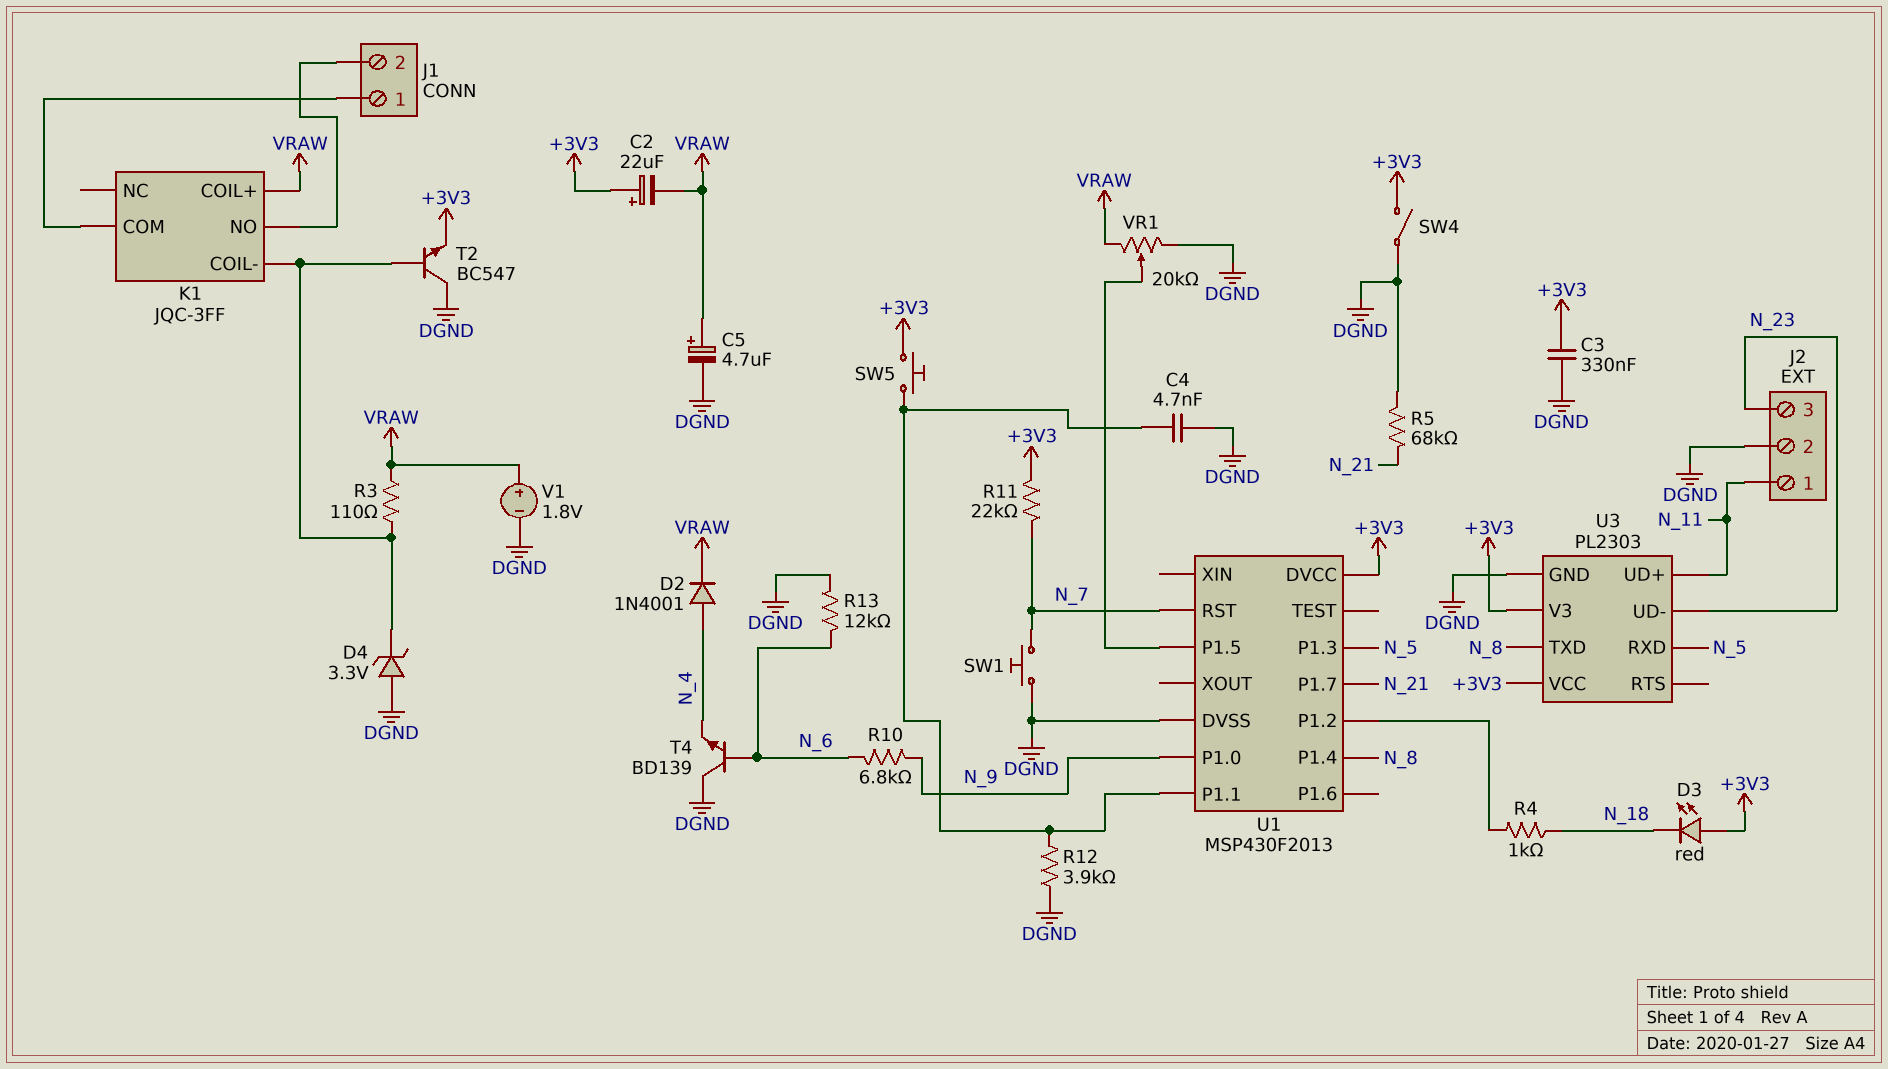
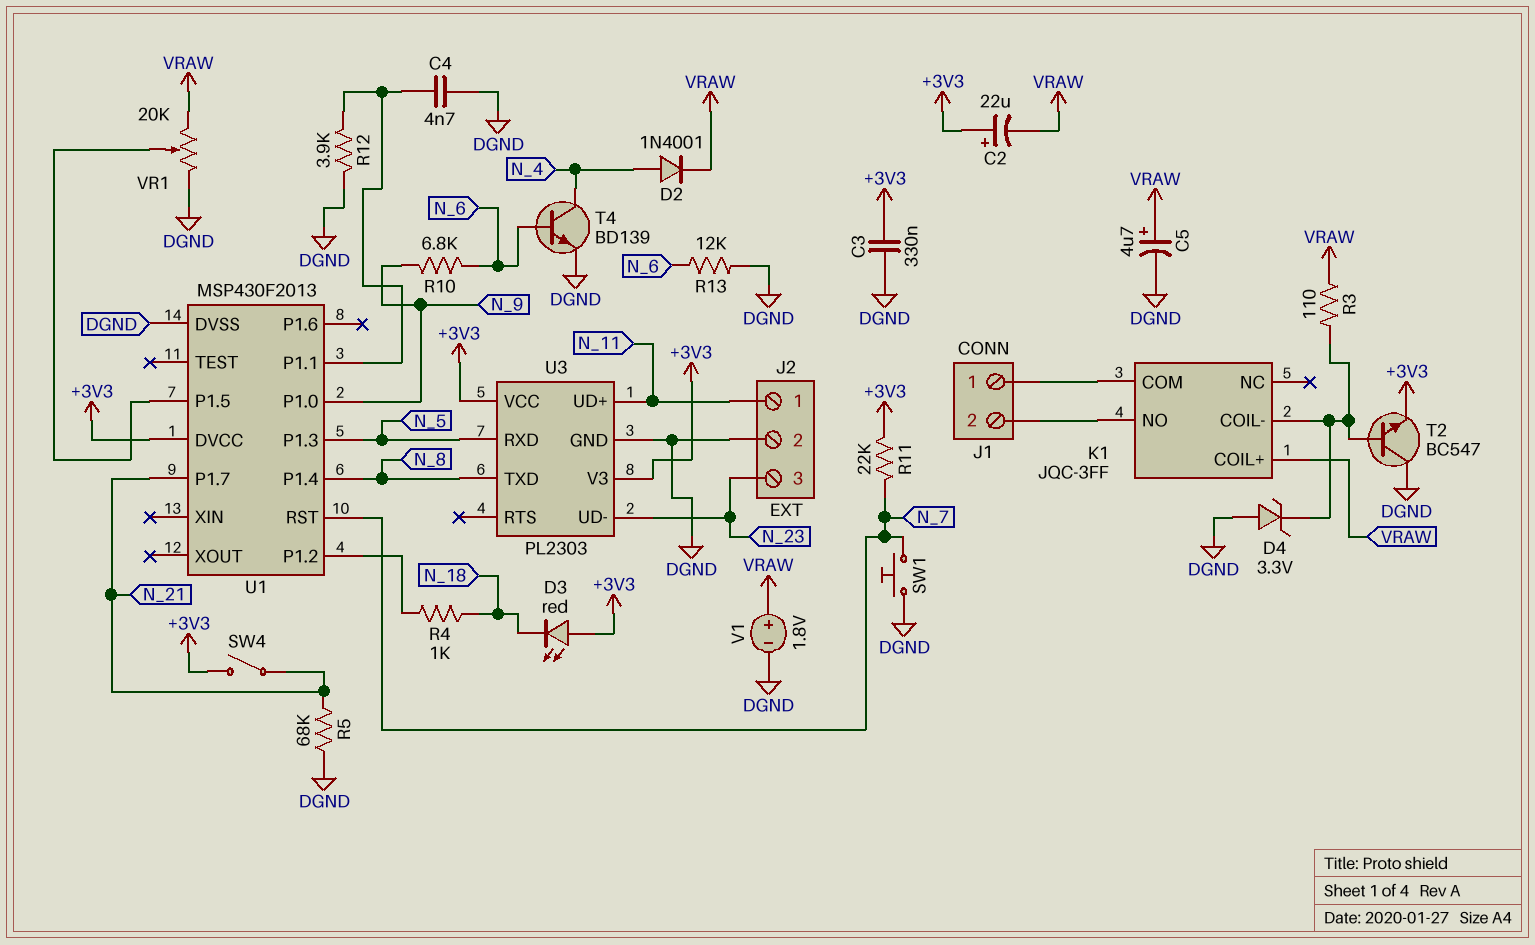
SW4: switch (+3V3, DGND) -> switch (+3V3, N_21)
SW5: button (+3V3, U1/P1.1) -> none
T4: NPN BD139 (B N_6, C DGND, E N_4) -> NPN BD139 (B N_6, C N_4, E DGND)

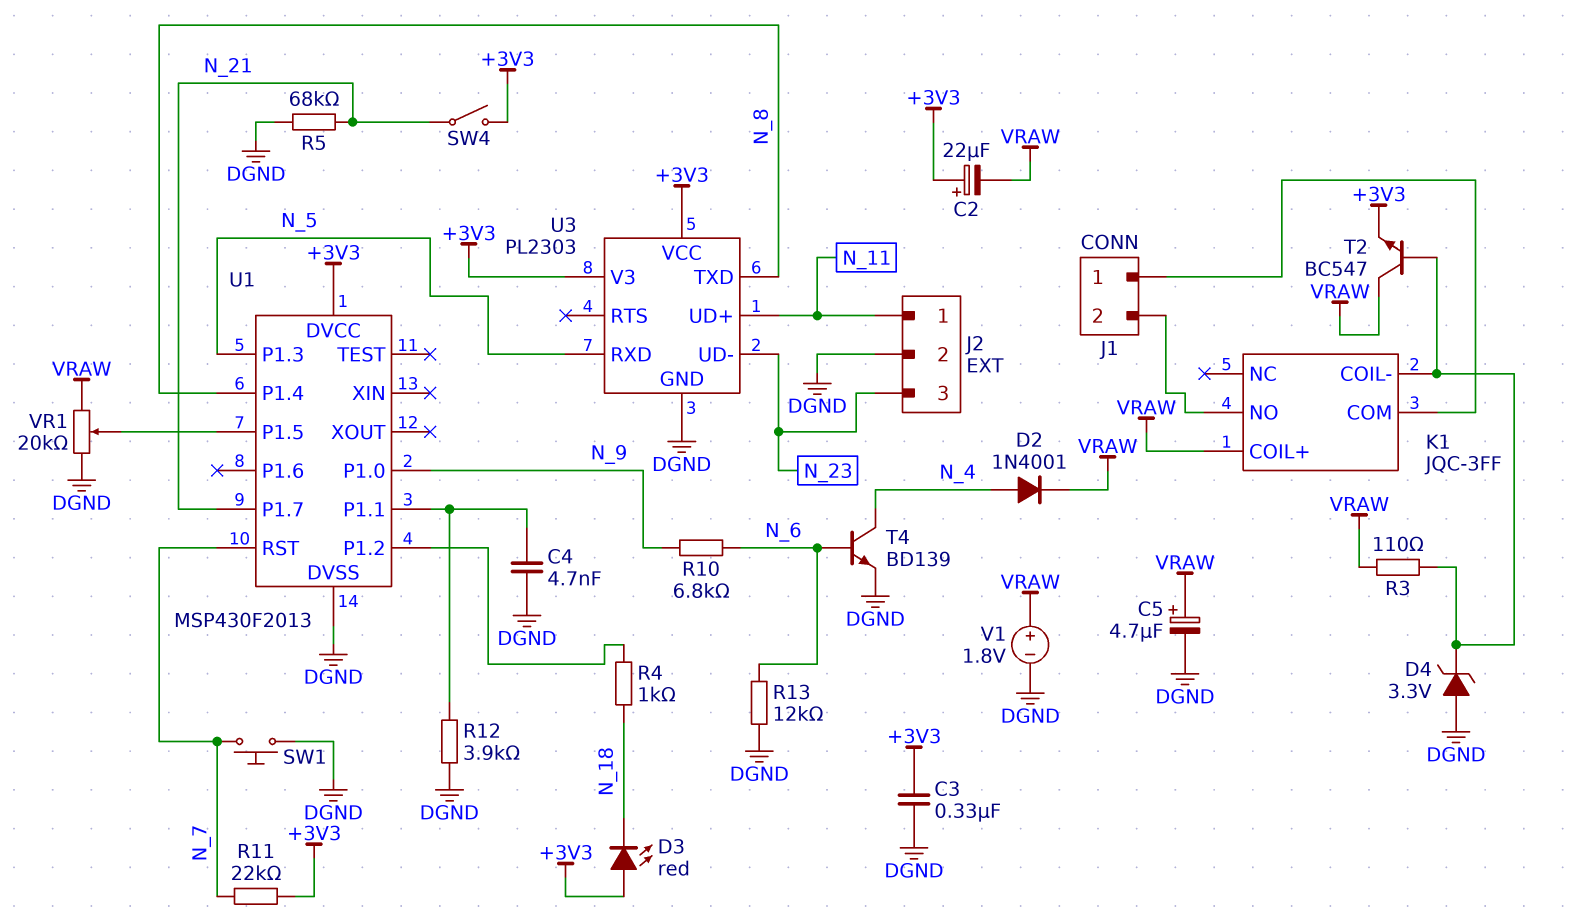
T2: NPN BC547 (B K1/COIL-, C DGND, E +3V3) -> NPN BC547 (B K1/COIL-, C VRAW, E +3V3)

